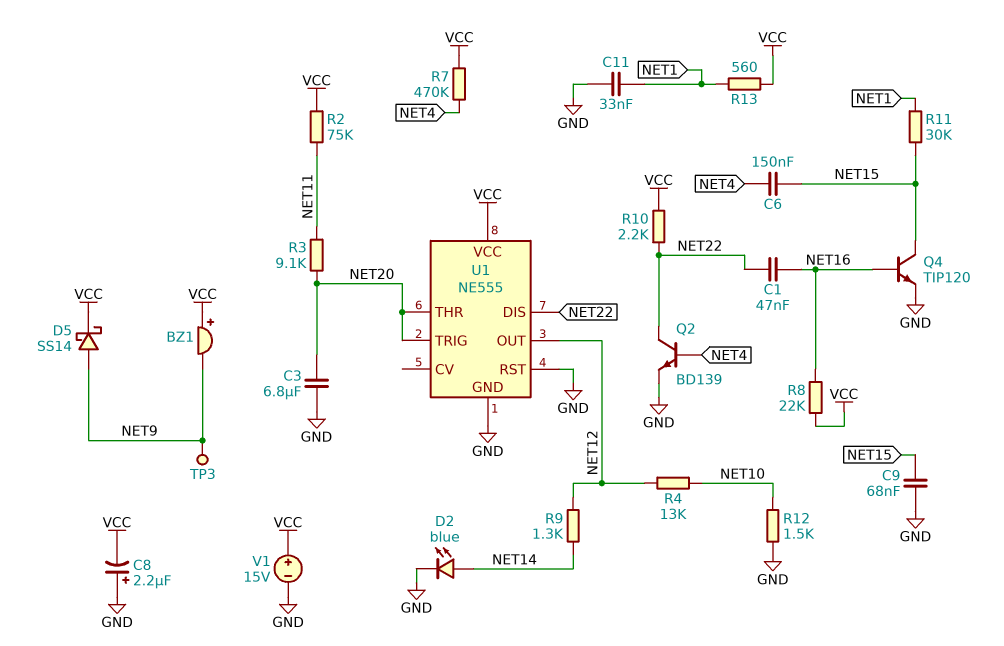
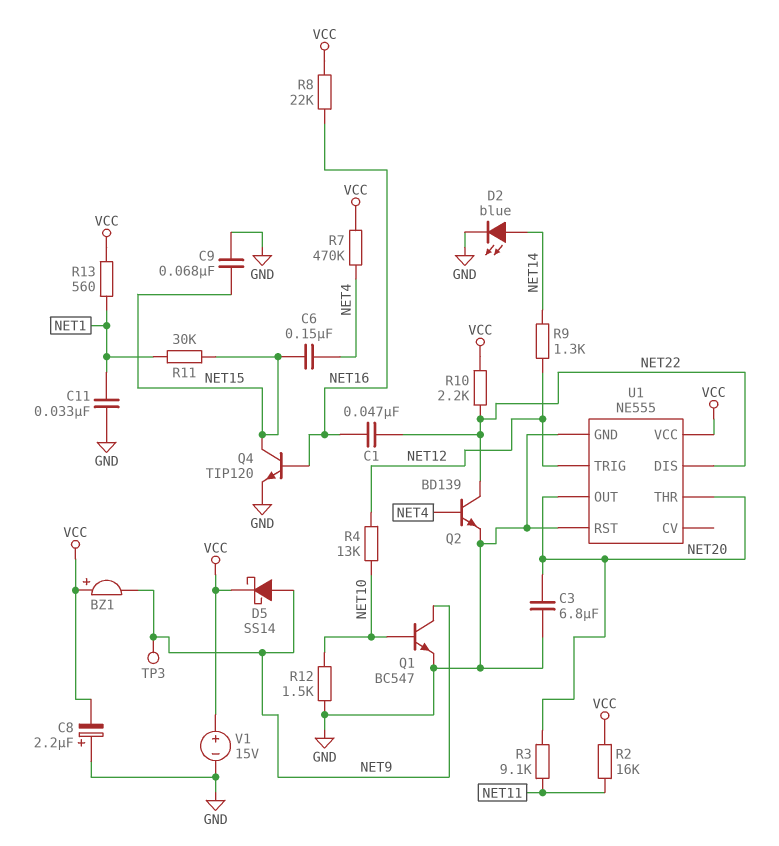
Q1: none -> NPN BC547 (B NET10, C NET9, E GND)
R2: 75k (NET11, VCC) -> 16k (NET11, VCC)
U1 pin OUT: NET12 -> NET20
U1 pin TRIG: NET20 -> NET12

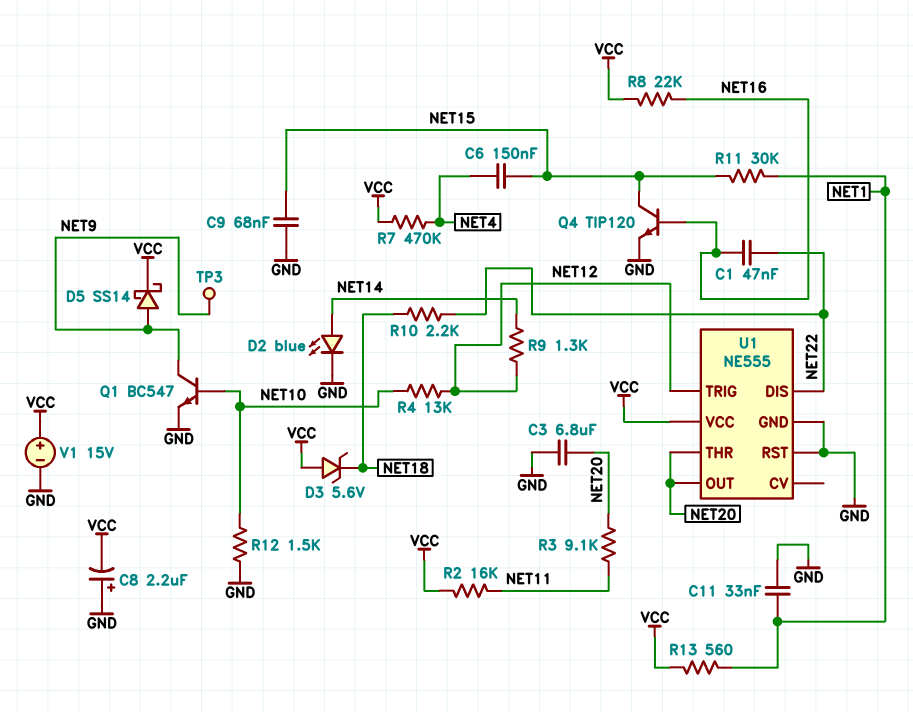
BZ1: buzzer (plus VCC, minus NET9) -> none
D3: none -> zener 5.6V (A VCC, K NET18)
Q2: NPN BD139 (B NET4, C NET22, E GND) -> none
R10: 2.2k (NET22, VCC) -> 2.2k (NET18, NET22)

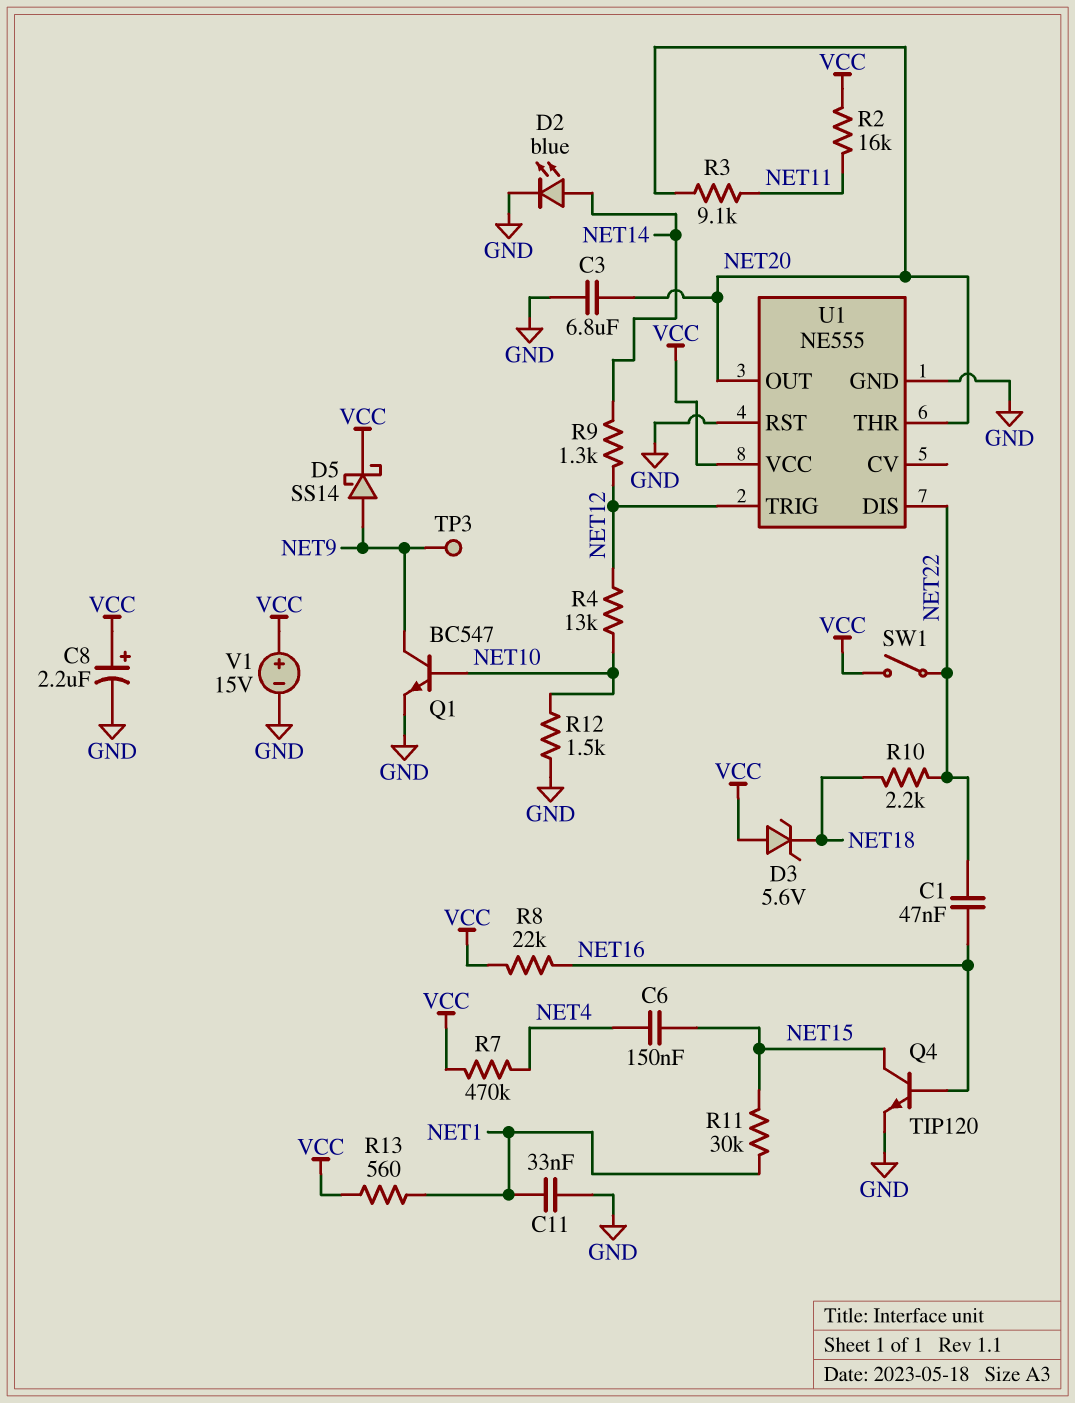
C8: 2.2uF (plus GND, minus VCC) -> 2.2uF (plus VCC, minus GND)
C9: 68nF (GND, NET15) -> none
SW1: none -> switch (NET22, VCC)

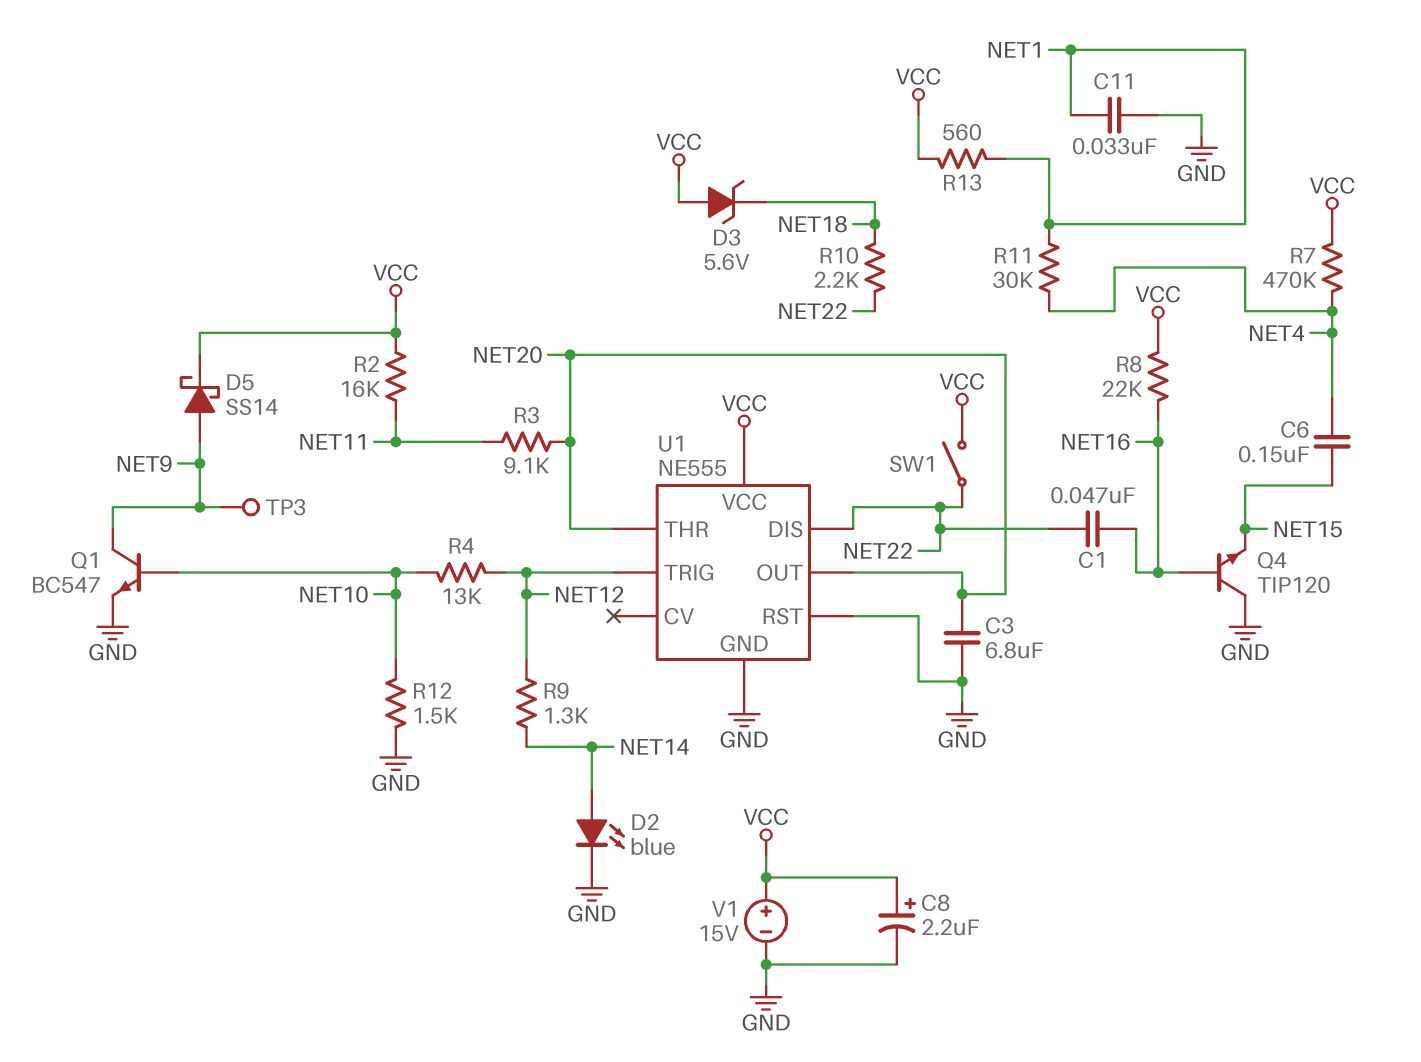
Q4: NPN TIP120 (B NET16, C NET15, E GND) -> NPN TIP120 (B NET16, C GND, E NET15)
R11: 30k (NET1, NET15) -> 30k (NET1, NET4)

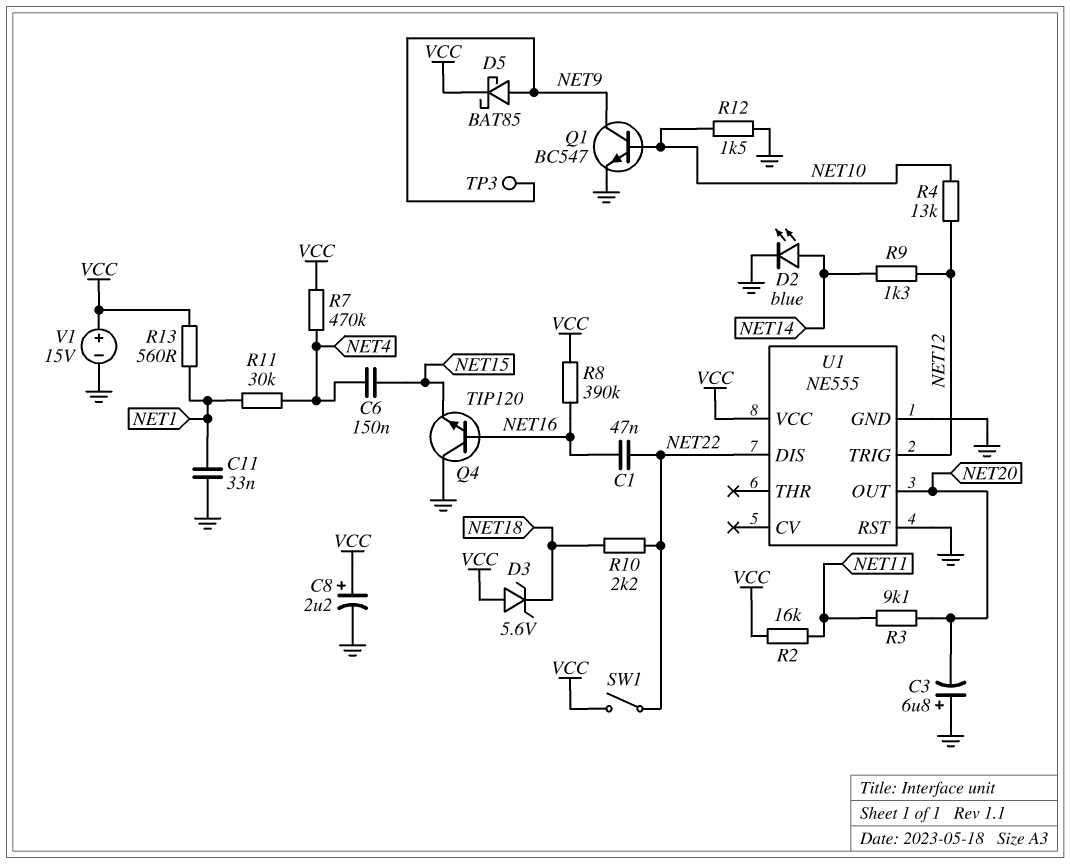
C3: 6.8uF (GND, NET20) -> 6.8uF (plus GND, minus NET20)
D5: schottky SS14 (A NET9, K VCC) -> schottky BAT85 (A NET9, K VCC)
R8: 22k (NET16, VCC) -> 390k (NET16, VCC)
U1 pin THR: NET20 -> none

